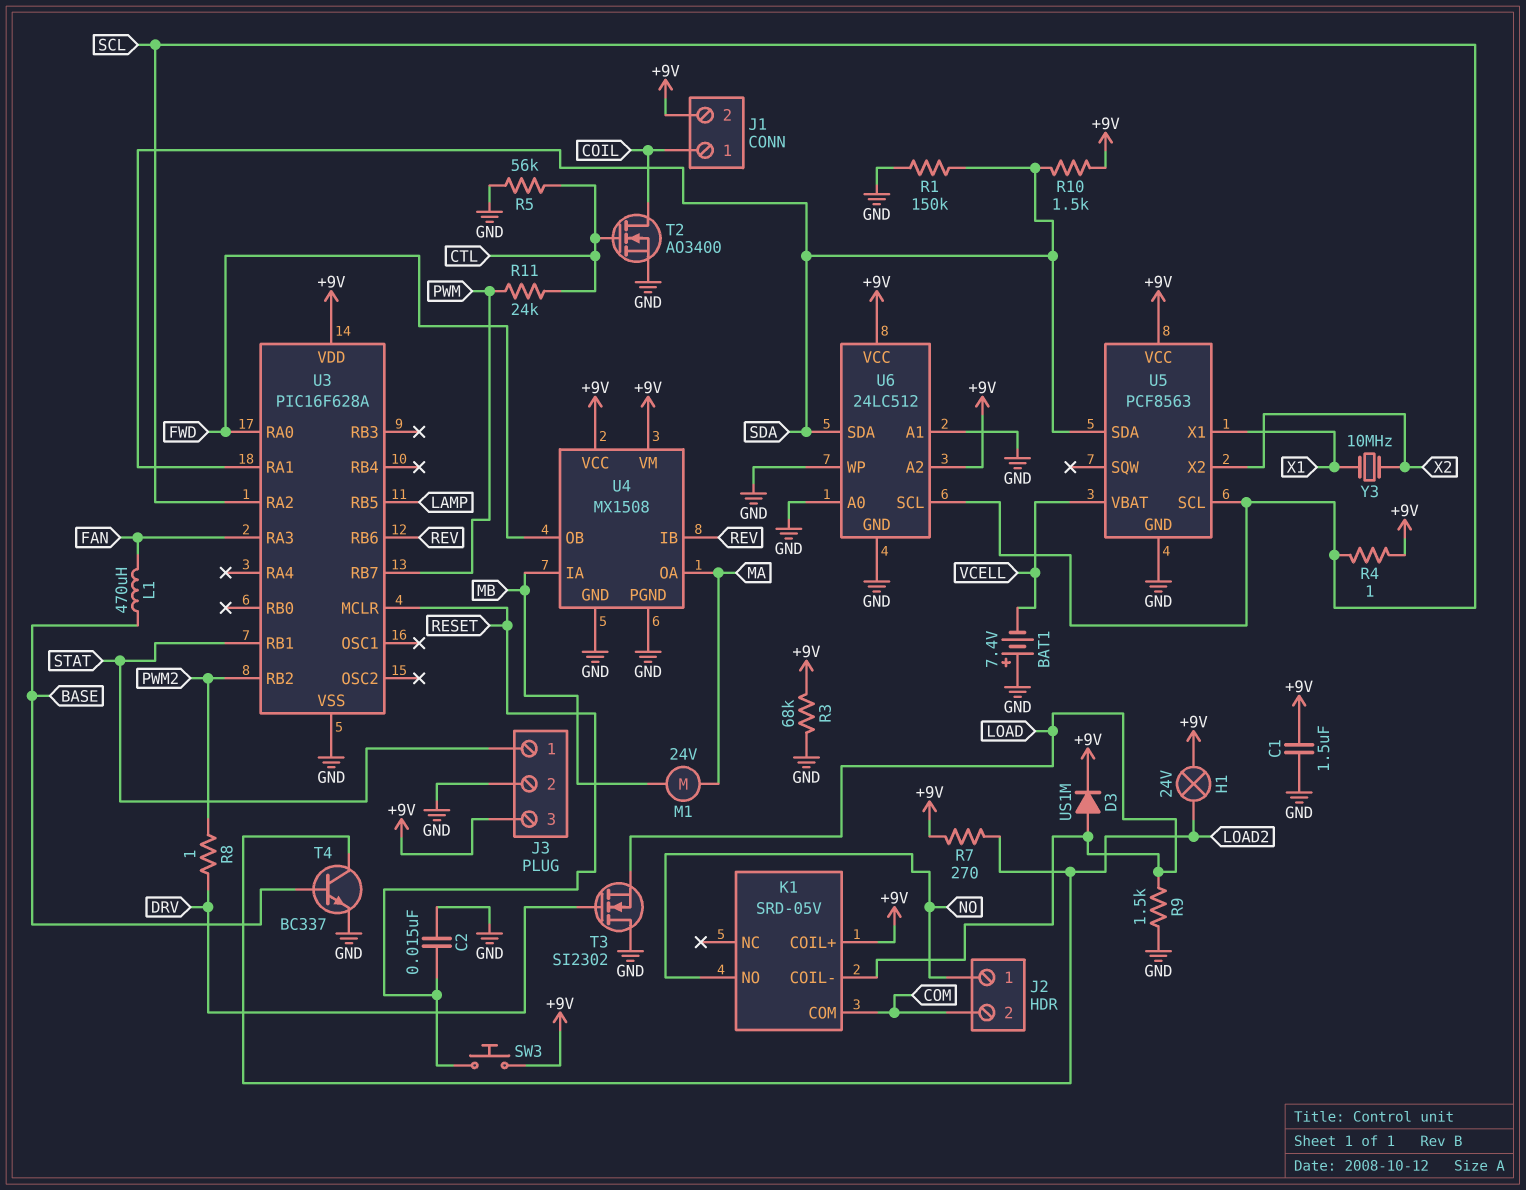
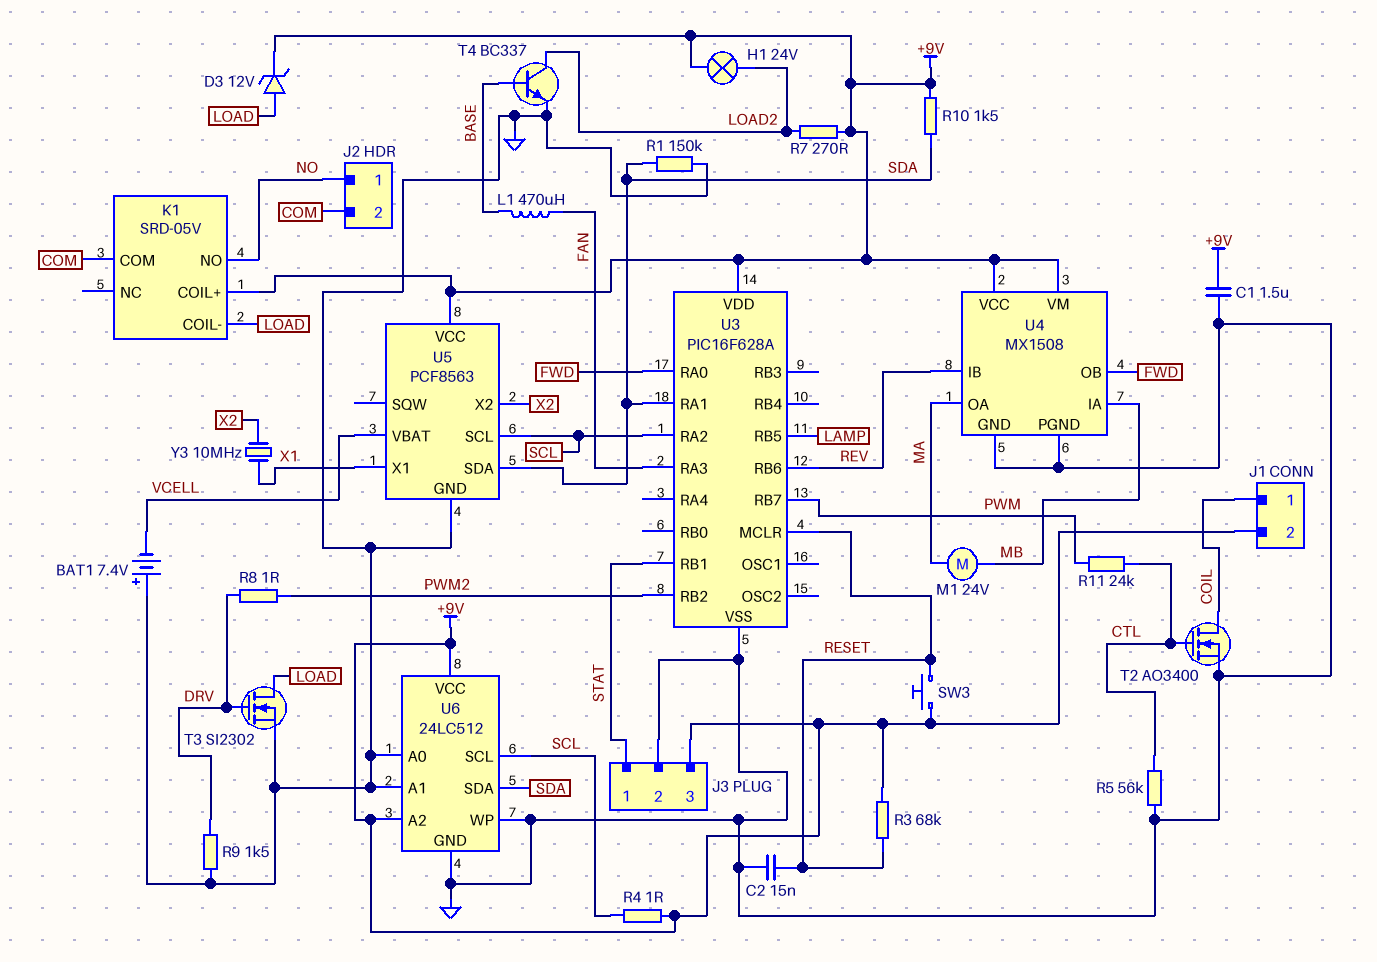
D3: diode US1M (A LOAD, K +9V) -> zener 12V (A LOAD, K +9V)
R3: 68k (+9V, GND) -> 68k (+9V, RESET)
R9: 1.5k (GND, LOAD) -> 1.5k (DRV, GND)
T3: NMOS SI2302 (G DRV, D GND, S LOAD) -> NMOS SI2302 (G DRV, D LOAD, S GND)

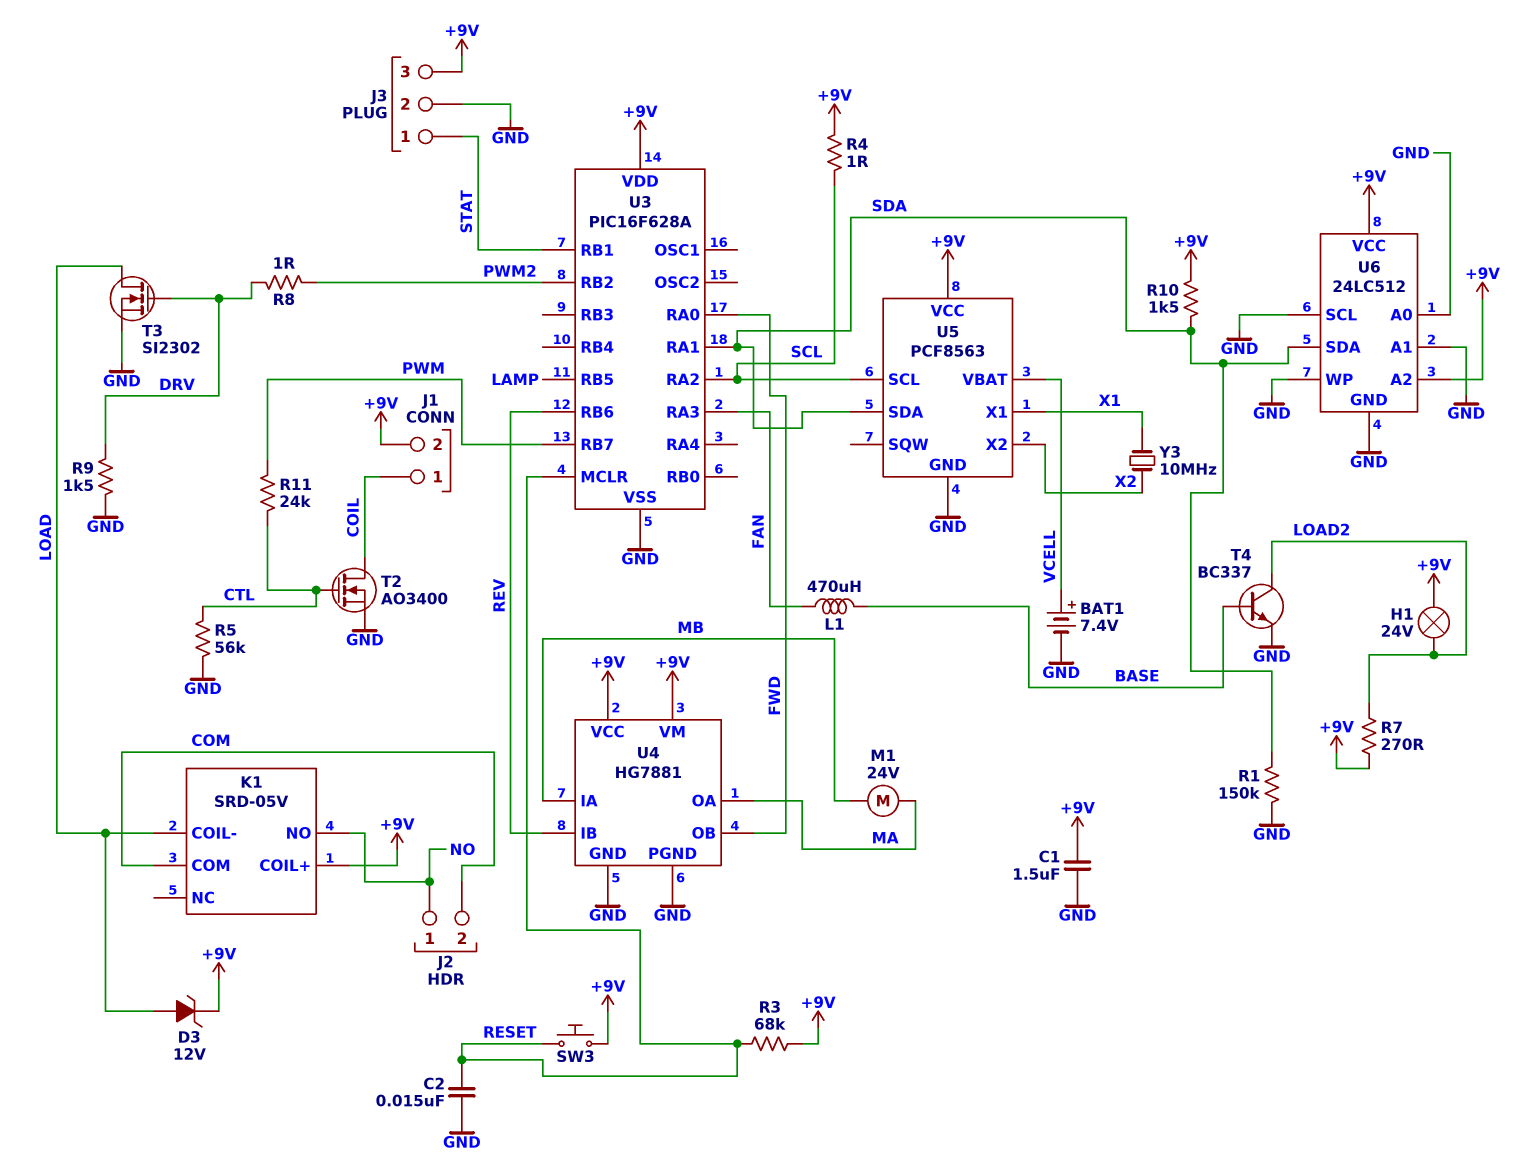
BAT1: 7.4V (plus GND, minus VCELL) -> 7.4V (plus VCELL, minus GND)
U4: MX1508 -> HG7881
U6 pin SCL: SCL -> GND

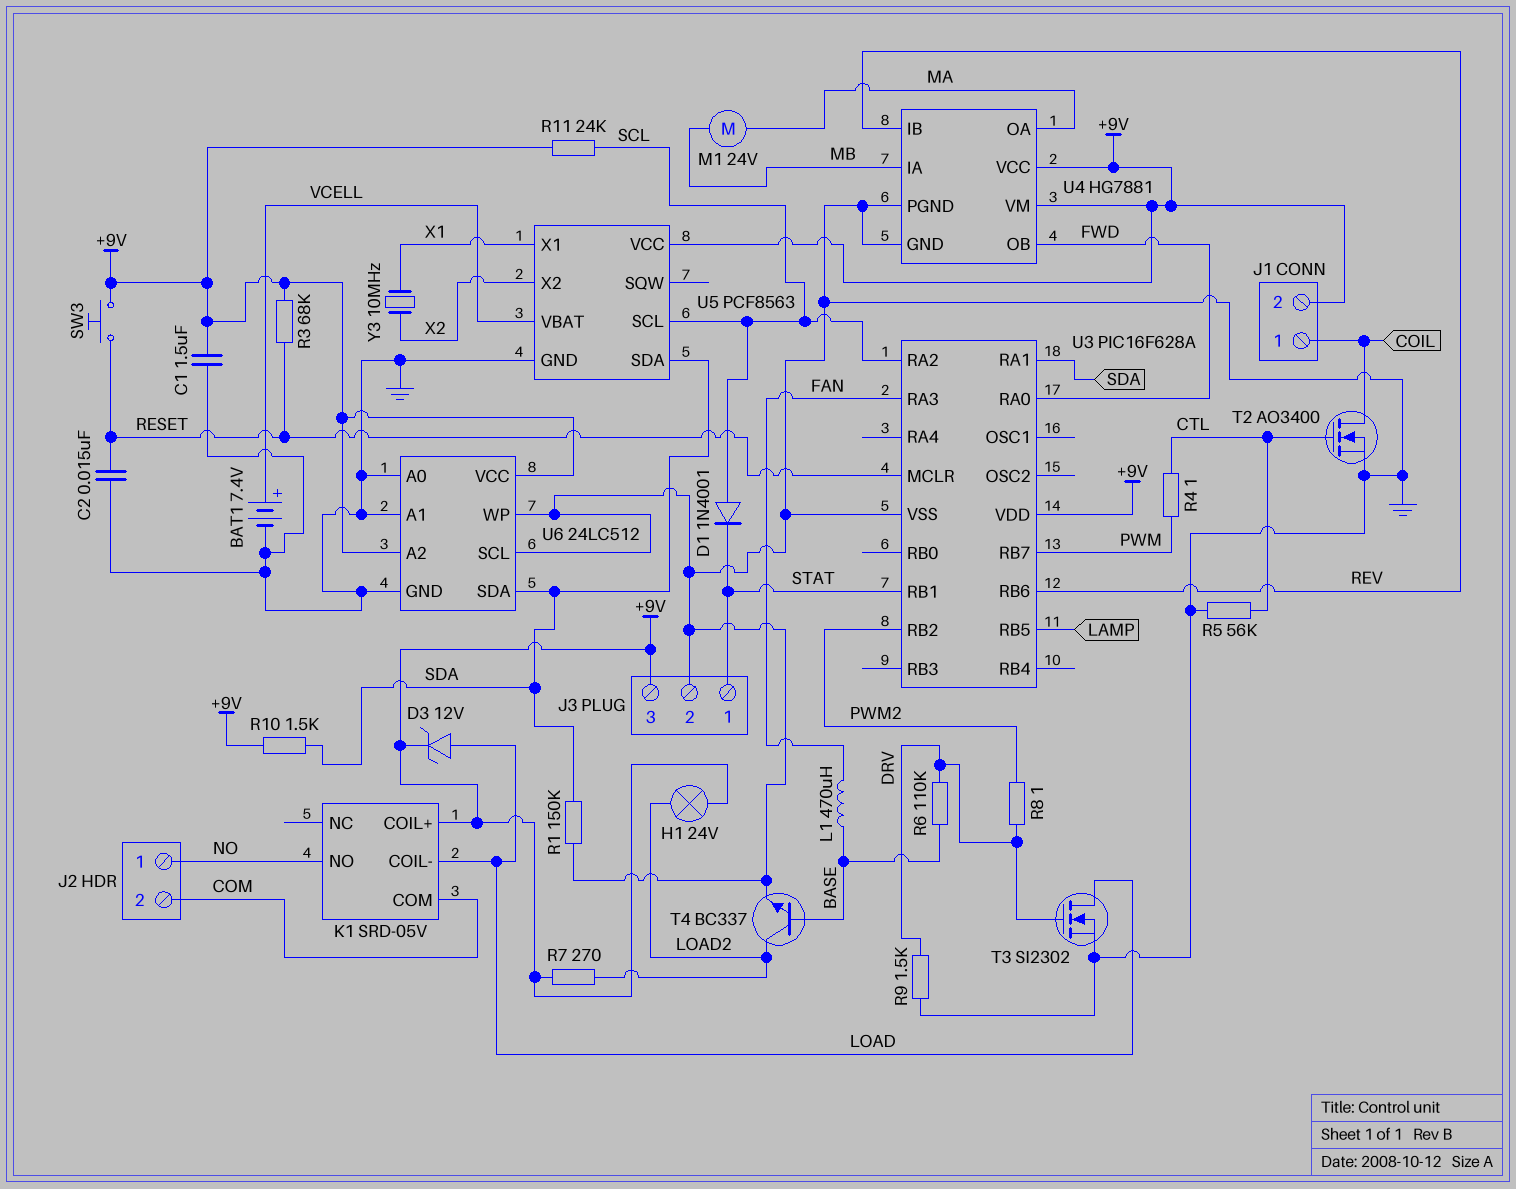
D1: none -> diode 1N4001 (A SCL, K STAT)
R4: 1 (+9V, SCL) -> 1 (CTL, PWM)
R6: none -> 110k (BASE, DRV)
R11: 24k (CTL, PWM) -> 24k (+9V, SCL)

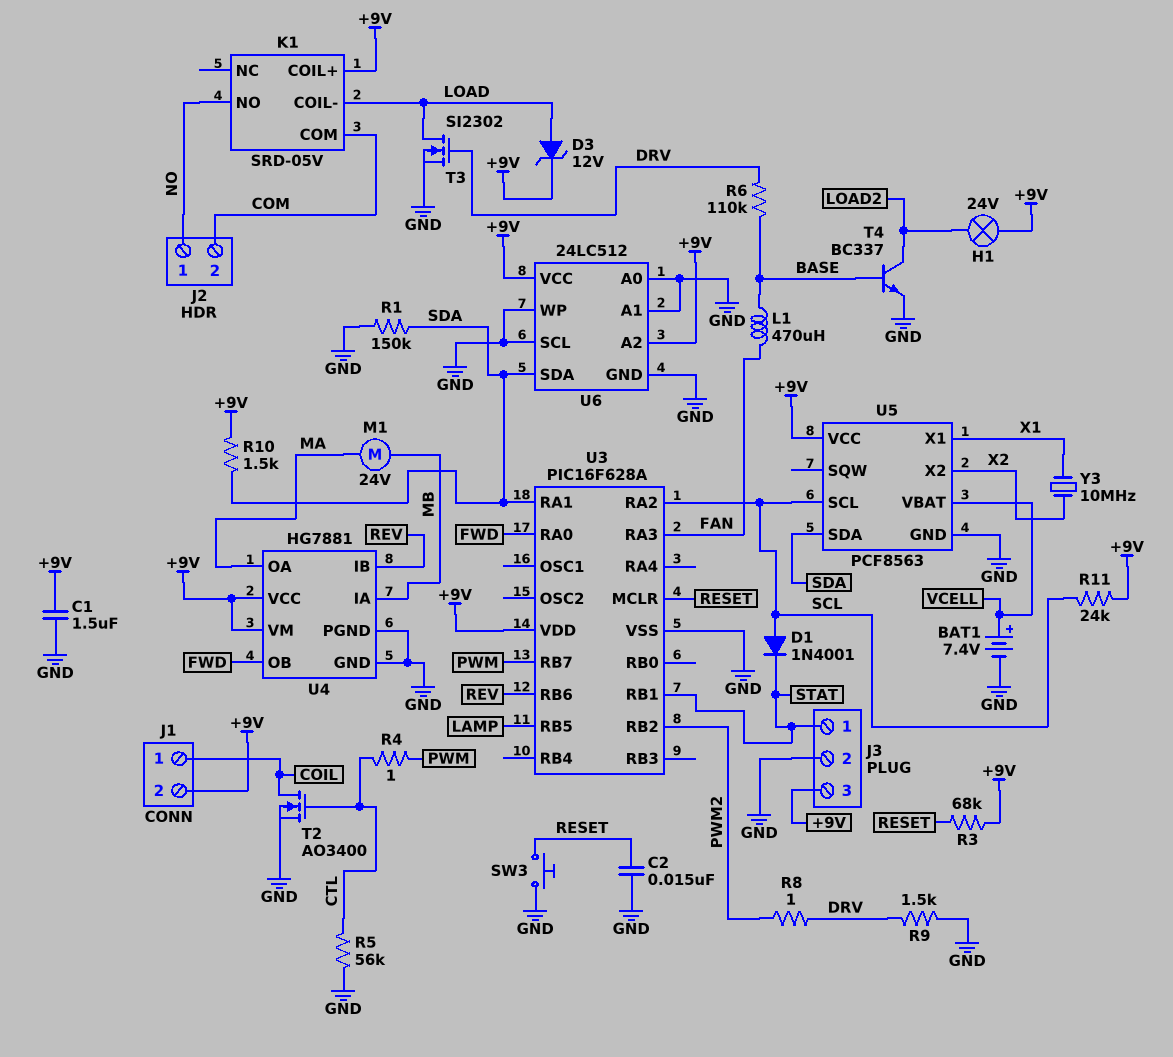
R7: 270 (+9V, LOAD2) -> none
SW3: button (+9V, RESET) -> button (GND, RESET)

